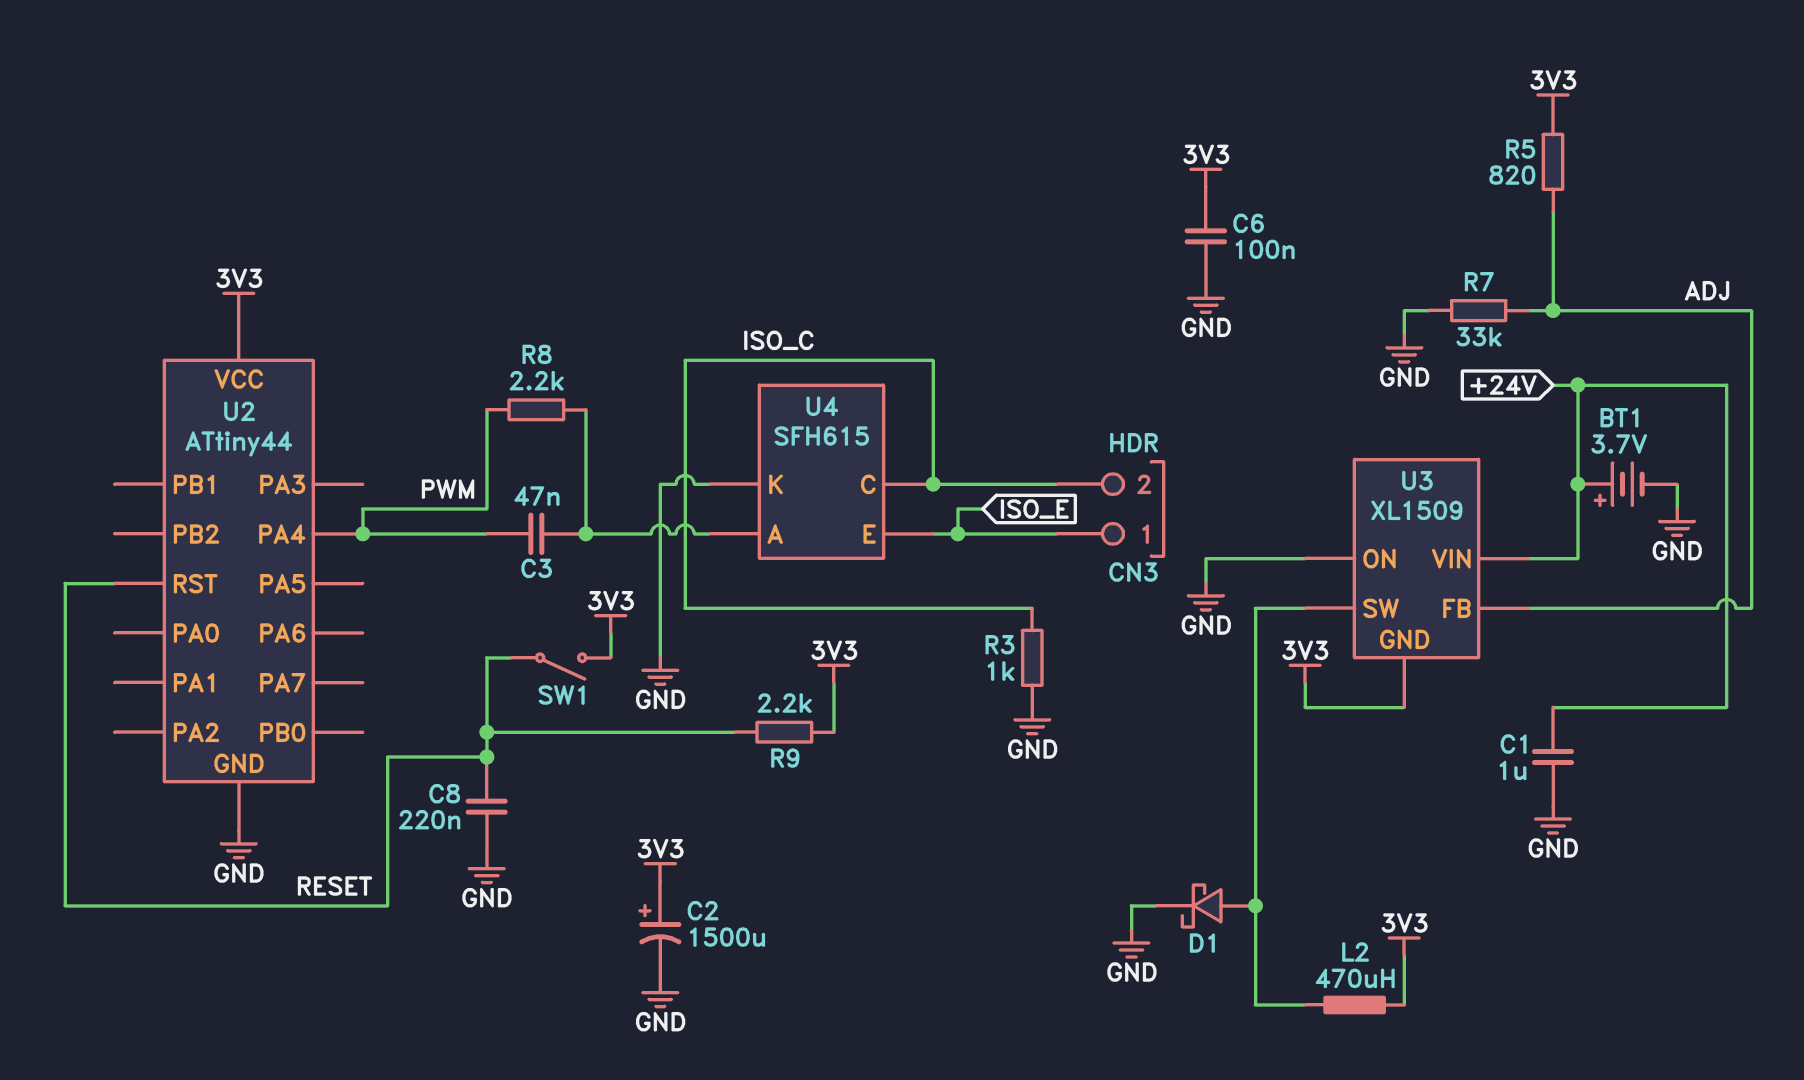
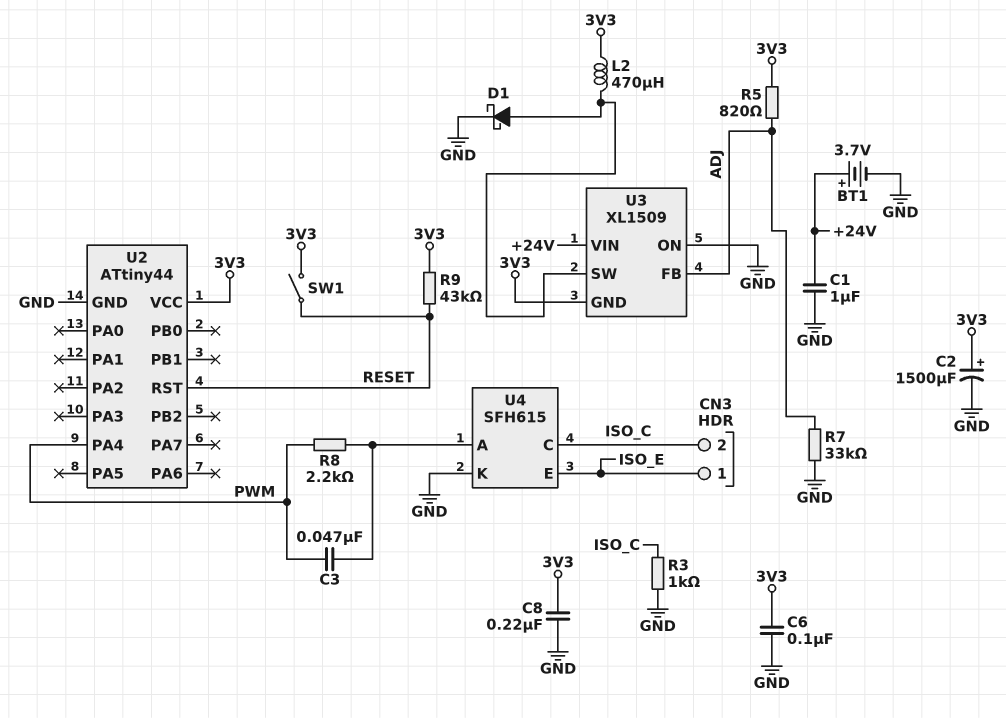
C8: 220nF (GND, RESET) -> 220nF (3V3, GND)
R9: 2.2k (3V3, RESET) -> 43k (3V3, RESET)

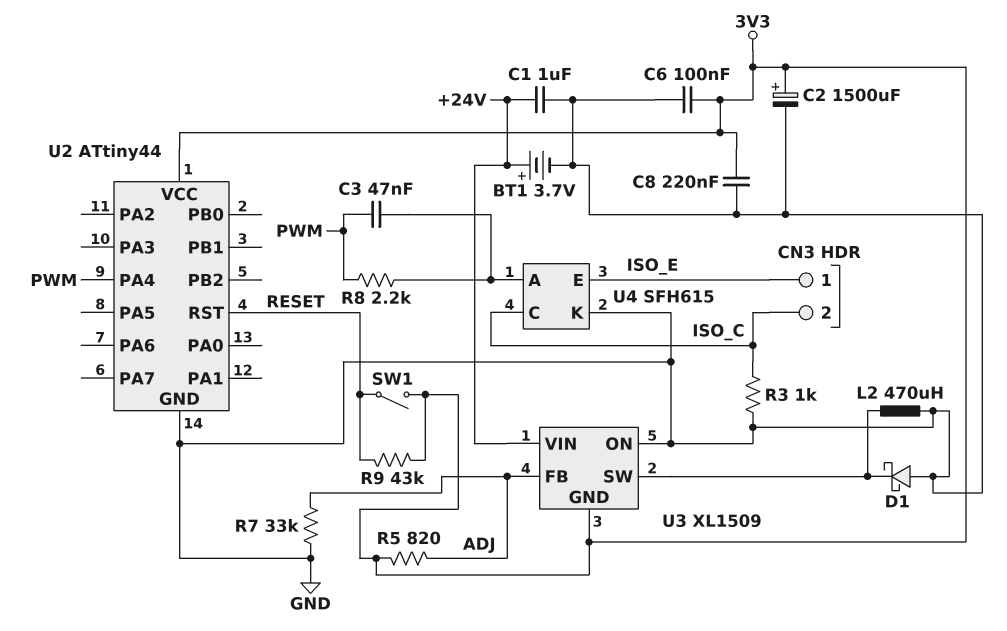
D1: schottky (A U3/SW, K GND) -> schottky (A GND, K U3/SW)
L2: 470uH (3V3, U3/SW) -> 470uH (GND, U3/SW)

